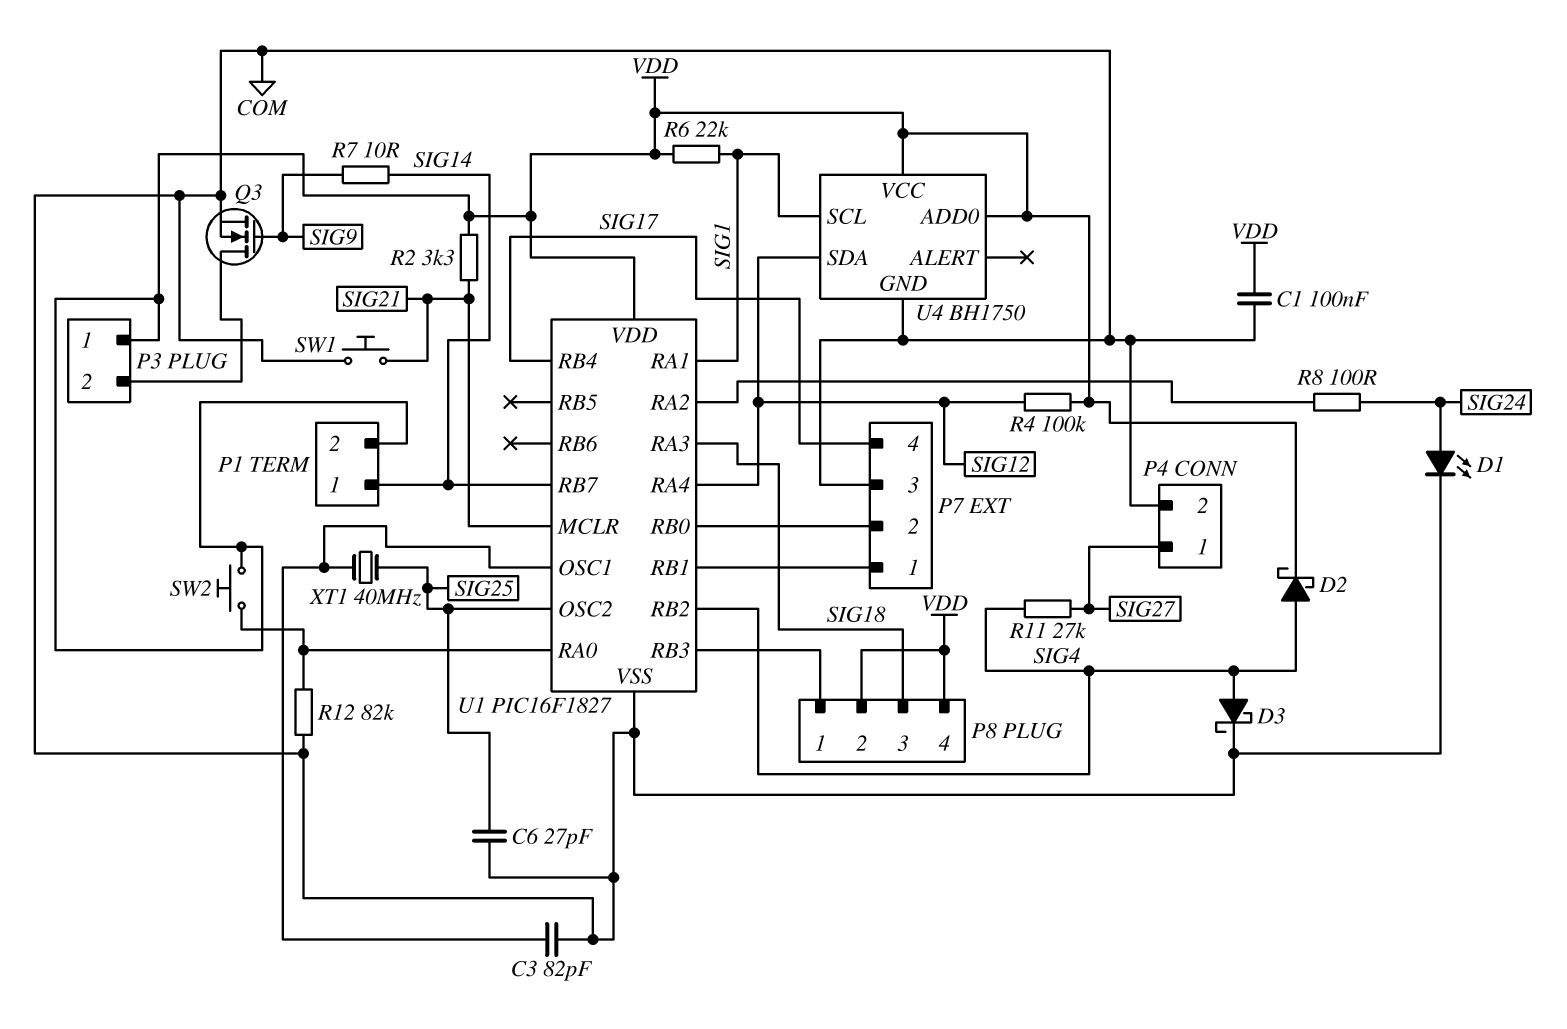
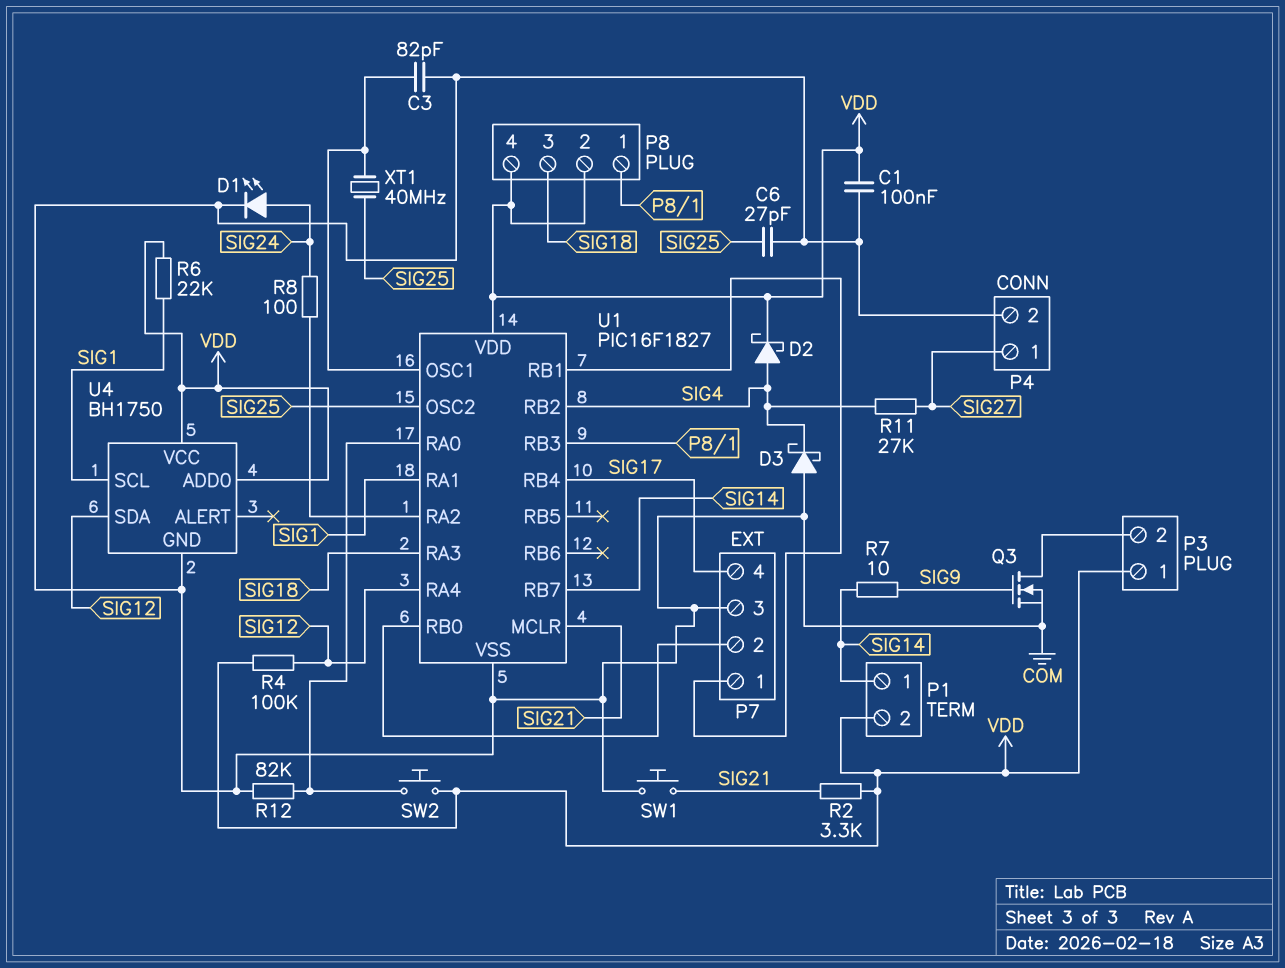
D3: schottky (A SIG4, K COM) -> schottky (A COM, K SIG4)

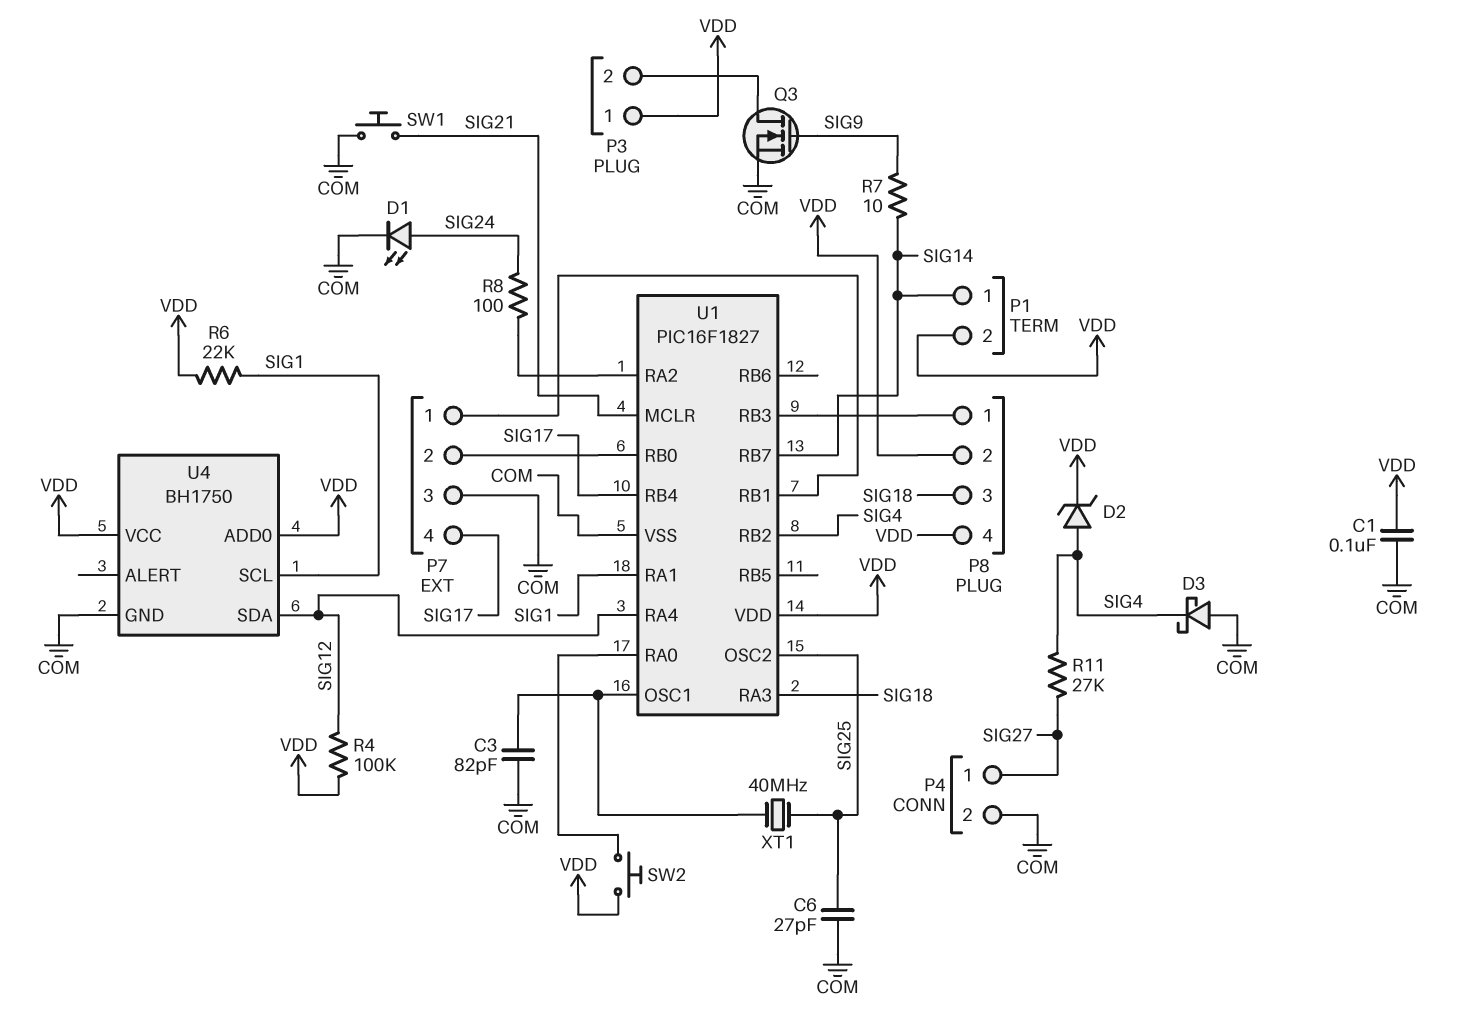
D2: schottky (A SIG4, K VDD) -> zener (A SIG4, K VDD)
R2: 3.3k (SIG21, VDD) -> none
R12: 82k (COM, U1/RA0) -> none

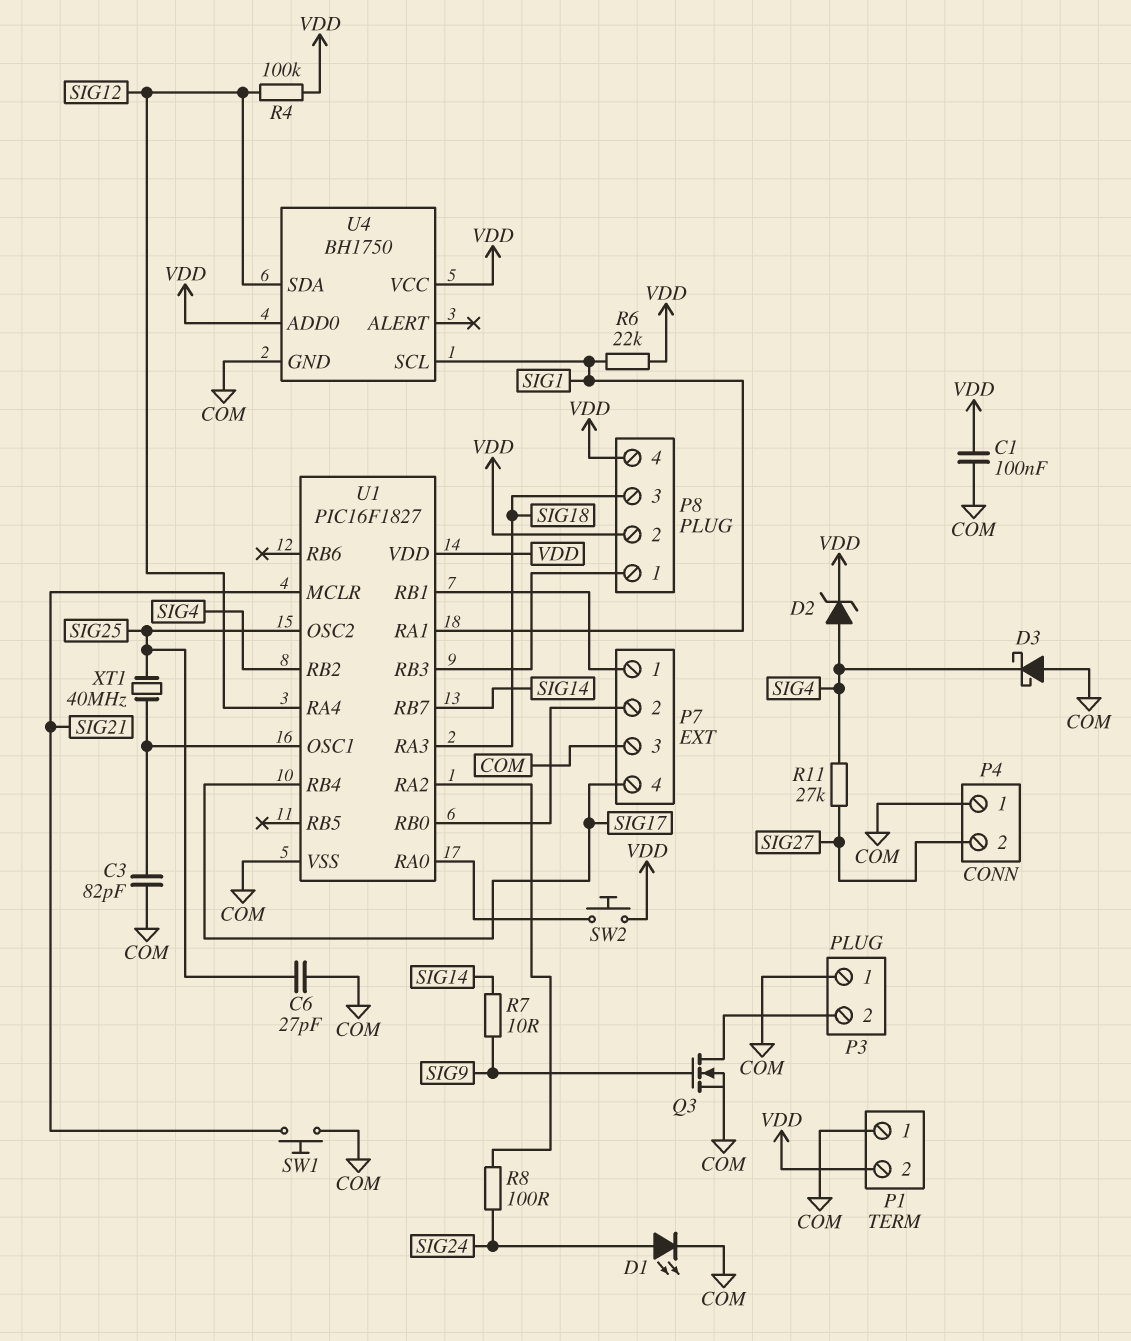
P1 pin 1: SIG14 -> COM
P3 pin 1: VDD -> COM
P4 pin 1: SIG27 -> COM
P4 pin 2: COM -> SIG27

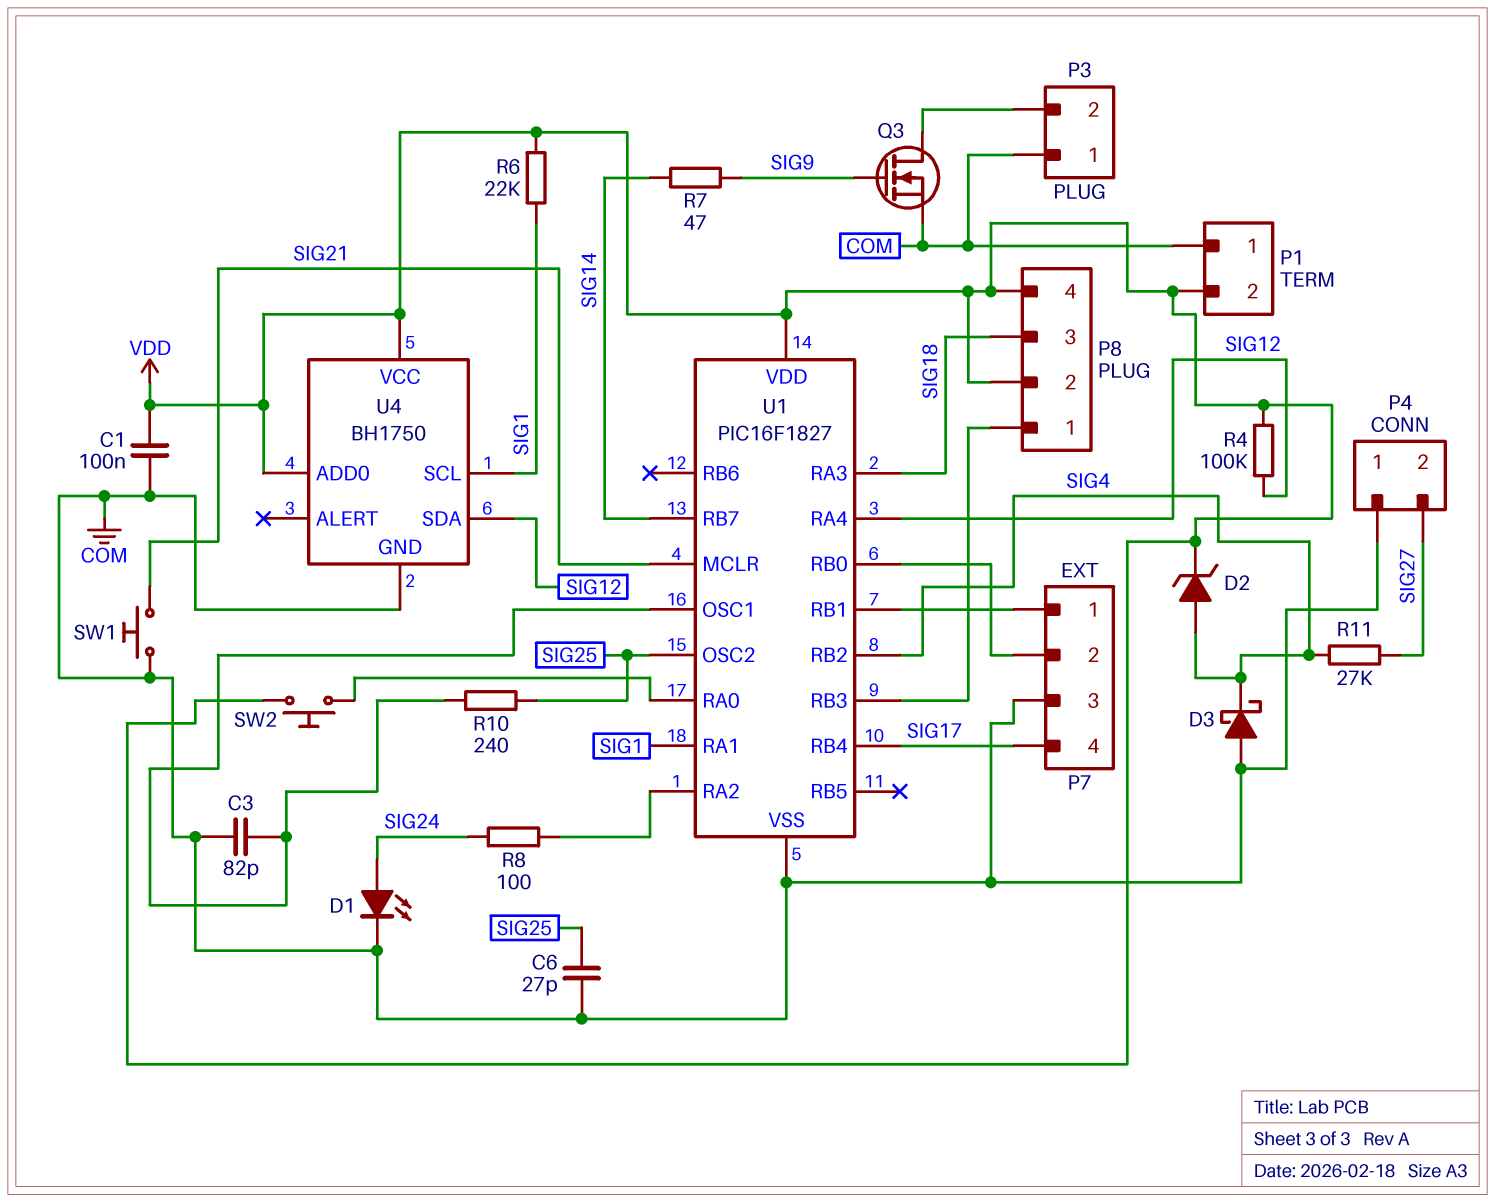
R7: 10 (SIG9, SIG14) -> 47 (SIG9, SIG14)
R10: none -> 240 (SIG25, U1/OSC1)
XT1: 40MHz (SIG25, U1/OSC1) -> none

